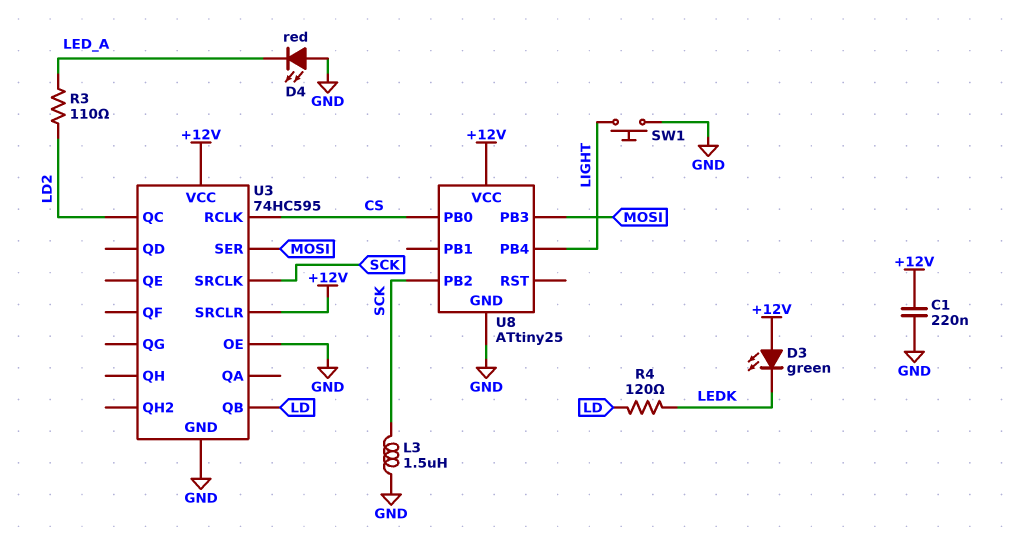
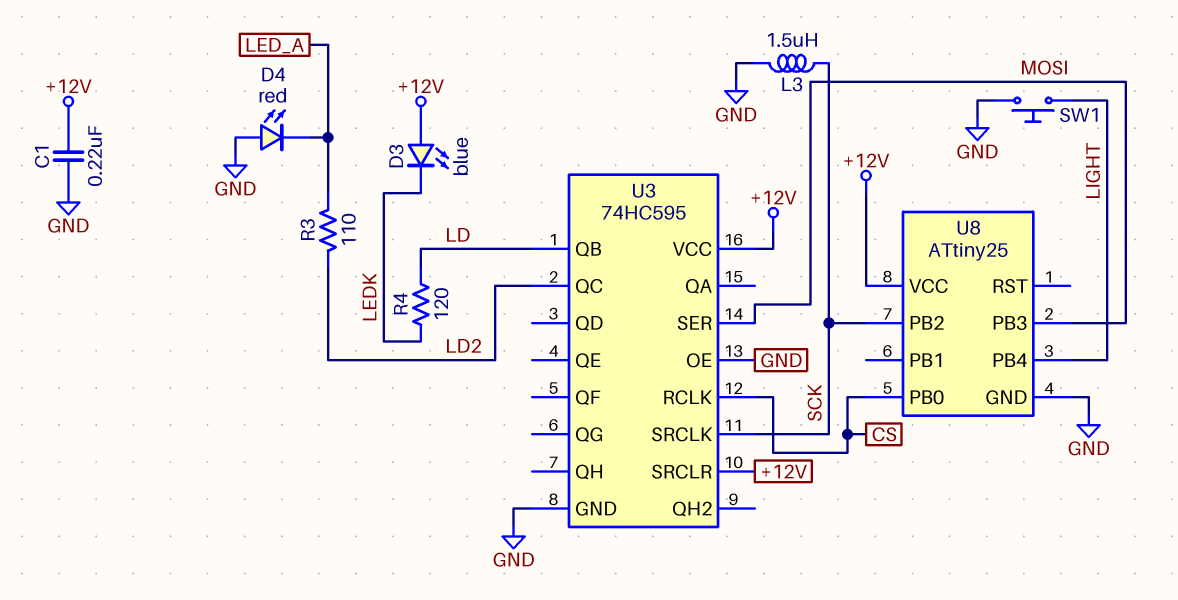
D3: LED green (A +12V, K LEDK) -> LED blue (A +12V, K LEDK)

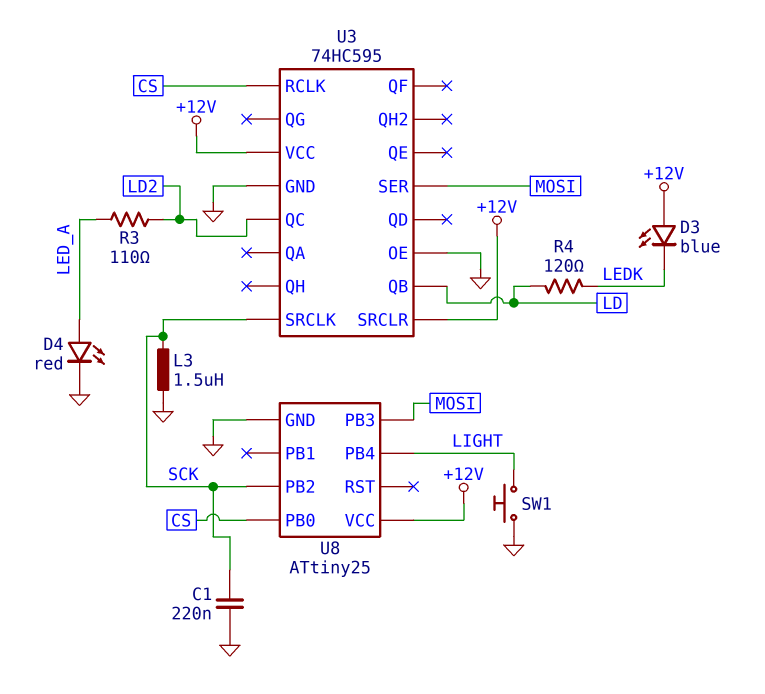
C1: 220nF (+12V, GND) -> 220nF (GND, SCK)
D4: LED red (A GND, K LED_A) -> LED red (A LED_A, K GND)

